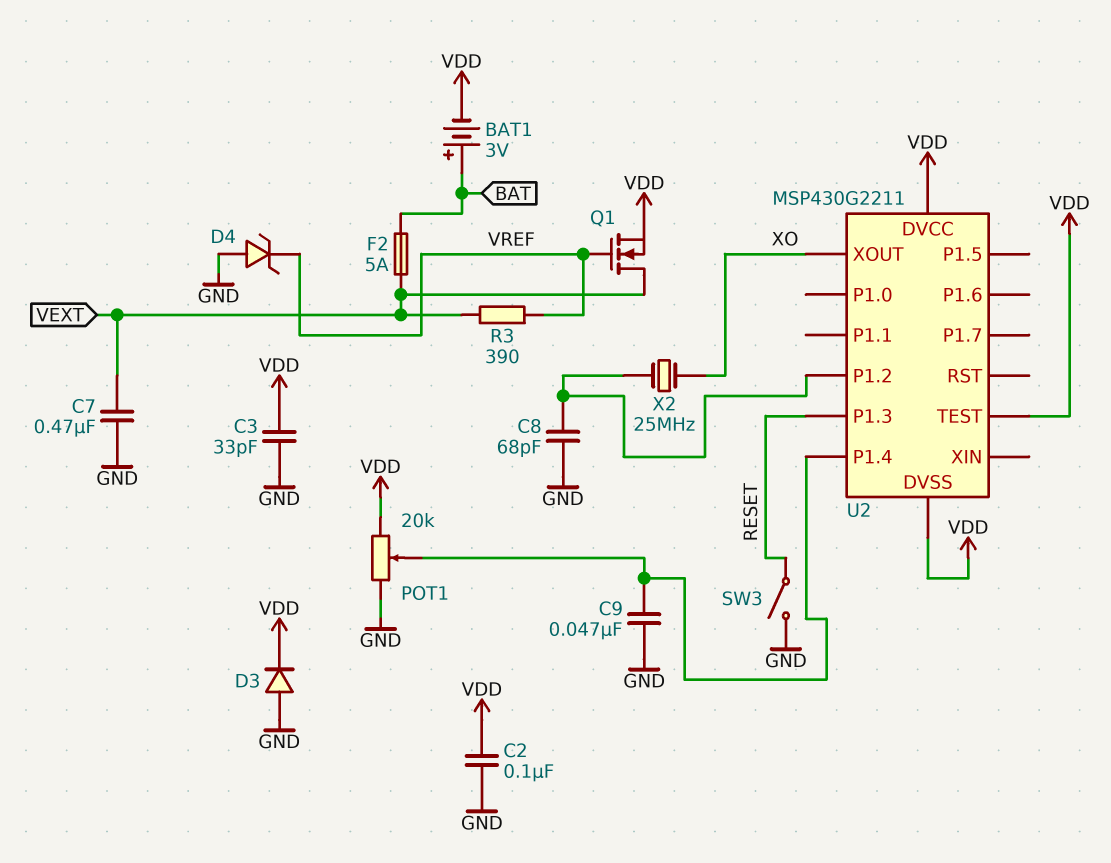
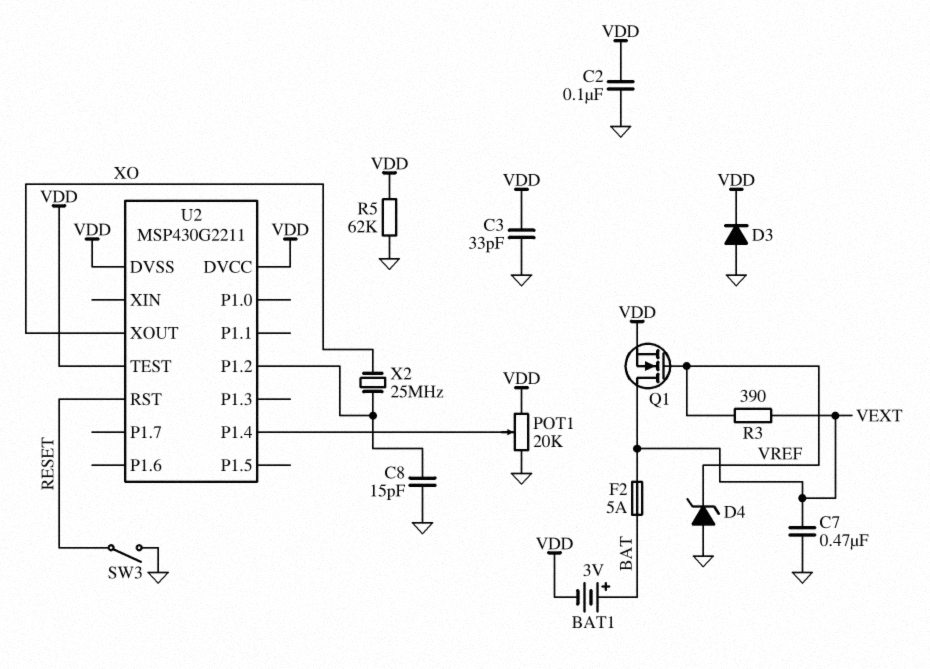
C8: 68pF (GND, U2/P1.2) -> 15pF (GND, U2/P1.2)
C9: 47nF (GND, U2/P1.4) -> none
R5: none -> 62k (GND, VDD)
U2 pin P1.3: RESET -> none
U2 pin RST: none -> RESET

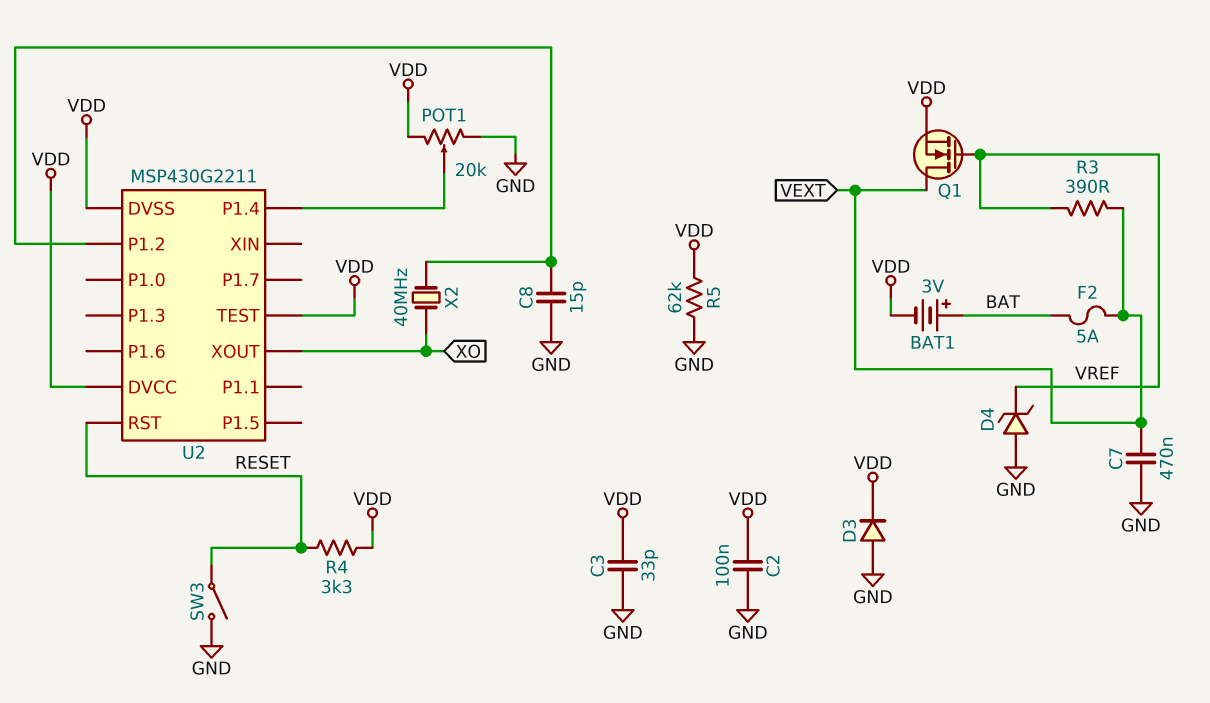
R4: none -> 3.3k (RESET, VDD)
X2: 25MHz (U2/P1.2, XO) -> 40MHz (U2/P1.2, XO)

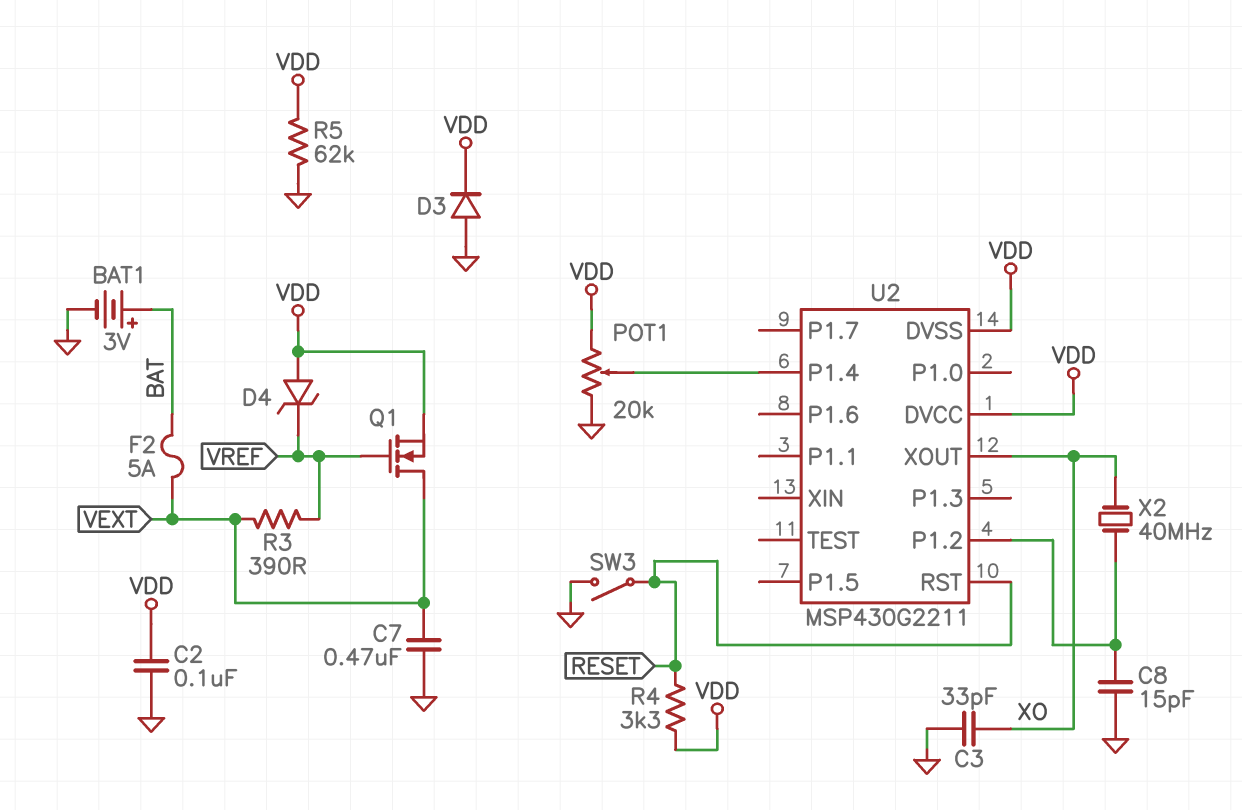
BAT1: 3V (plus BAT, minus VDD) -> 3V (plus BAT, minus GND)
C3: 33pF (GND, VDD) -> 33pF (GND, XO)
D4: zener (A GND, K VREF) -> zener (A VDD, K VREF)
U2 pin TEST: VDD -> none

